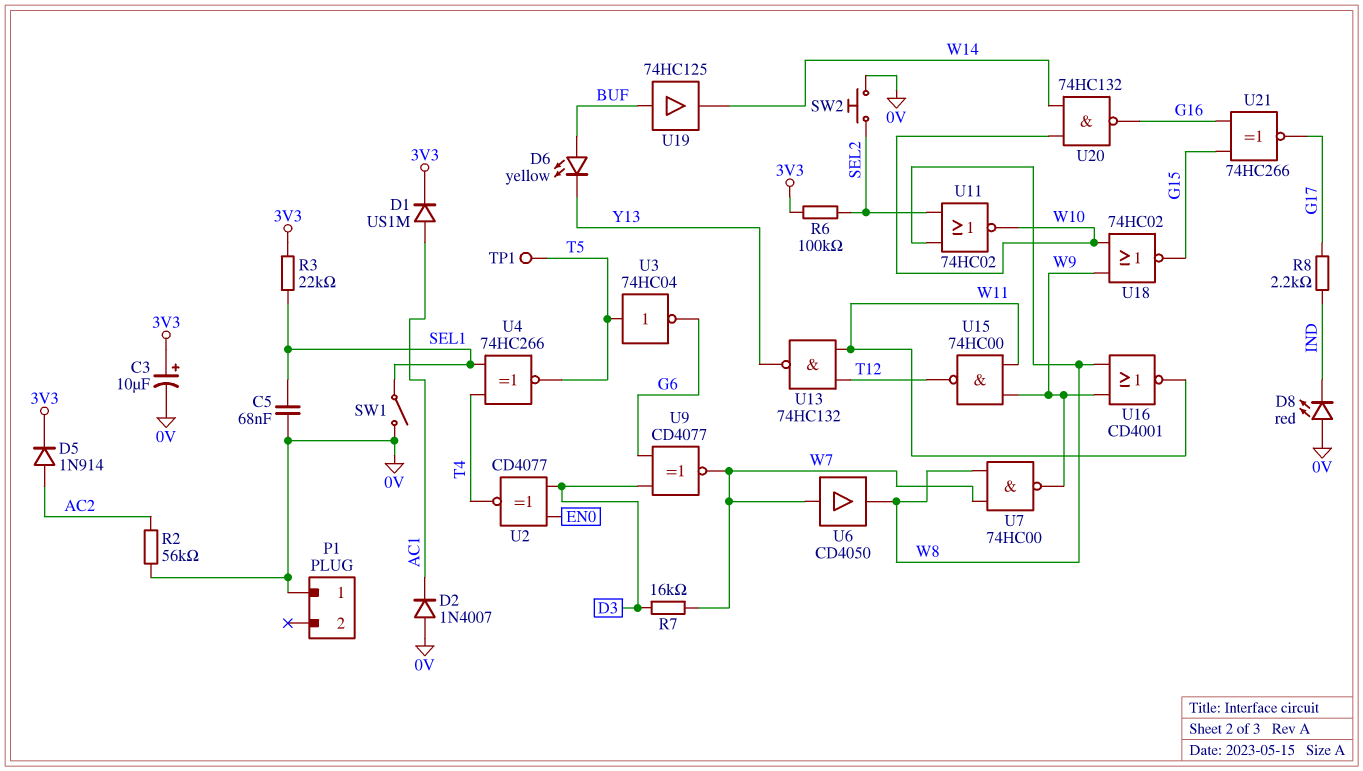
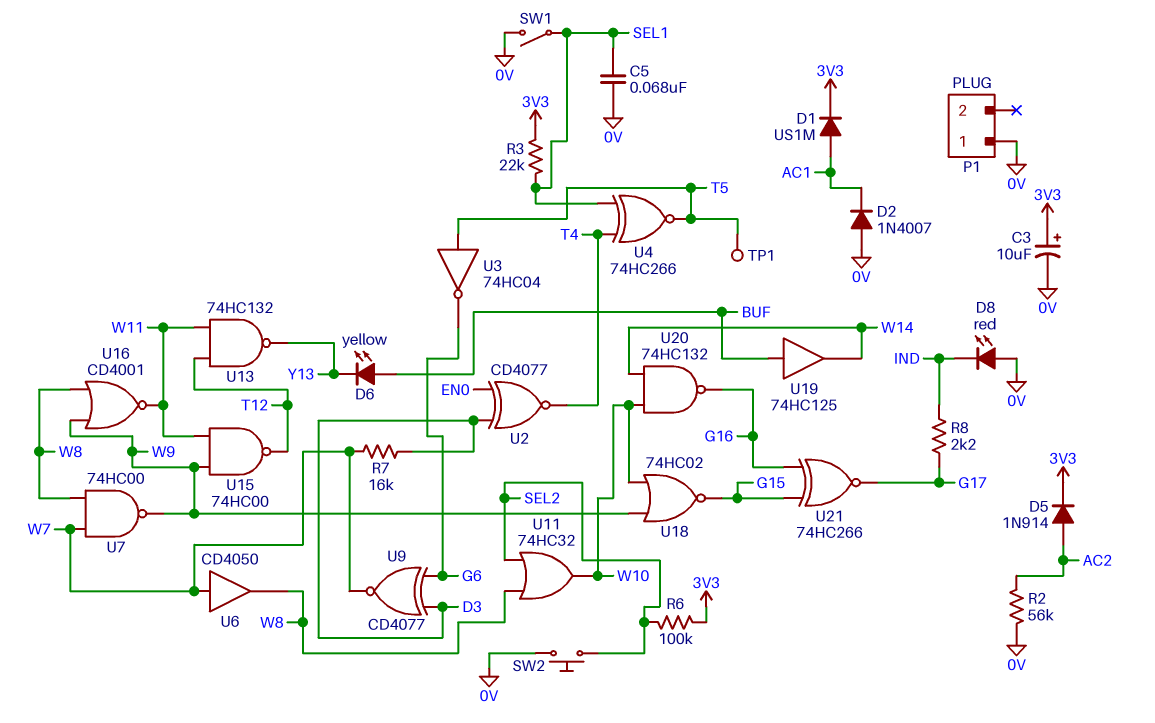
U11: NOR 74HC02 (in SEL2, in W8, out W10) -> OR 74HC32 (in SEL2, in W8, out W10)

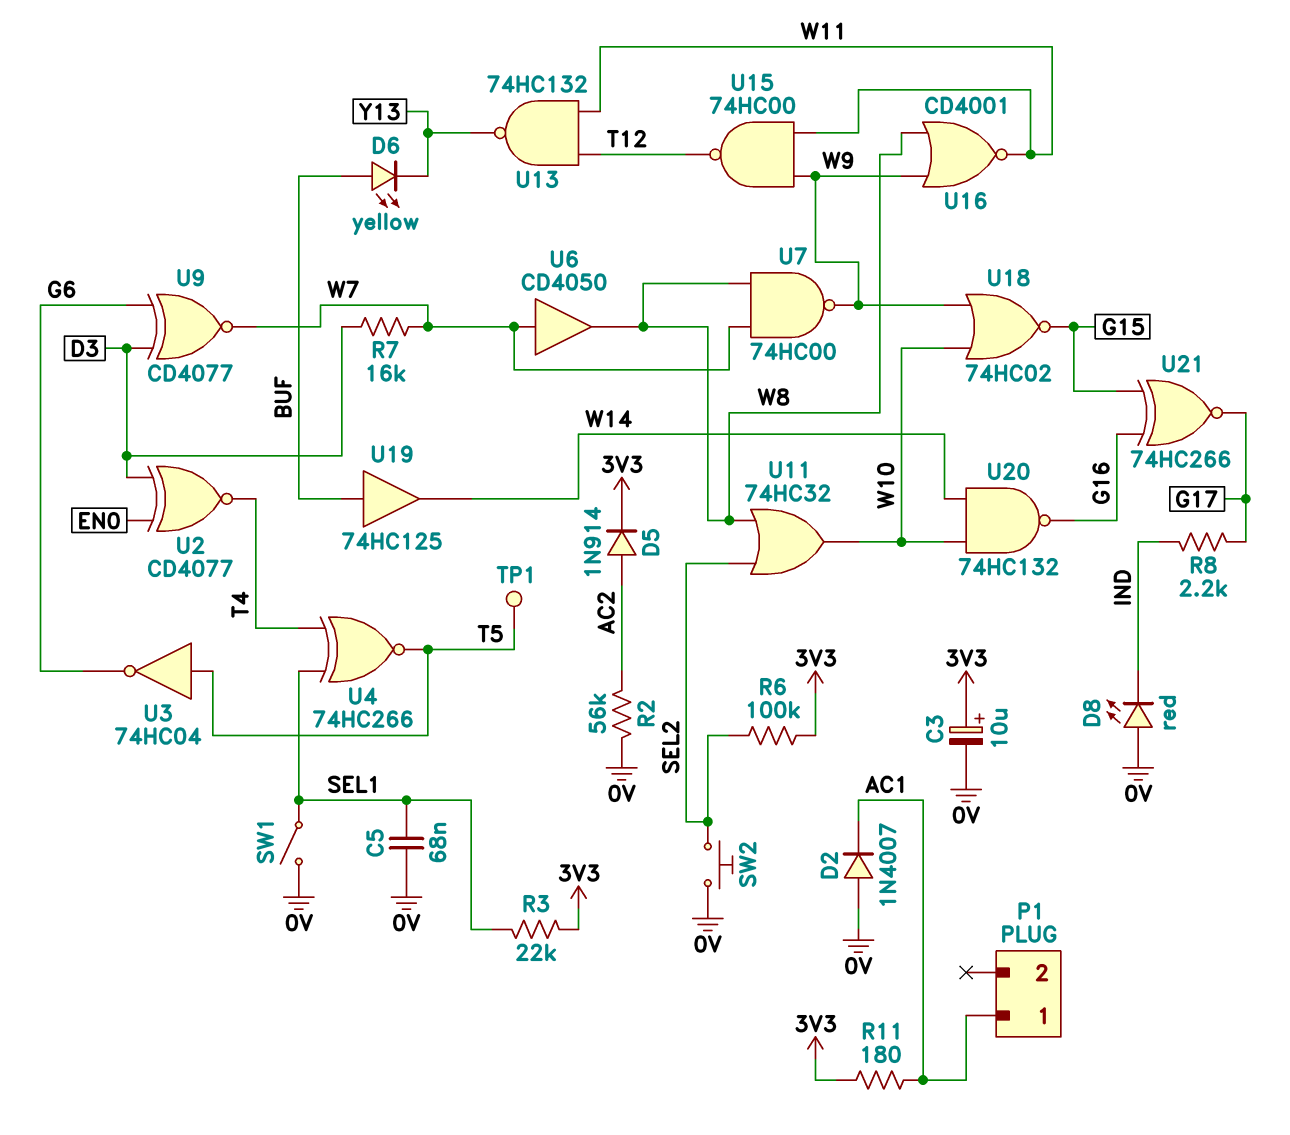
D1: diode US1M (A AC1, K 3V3) -> none
P1 pin 1: 0V -> AC1
R11: none -> 180 (3V3, AC1)

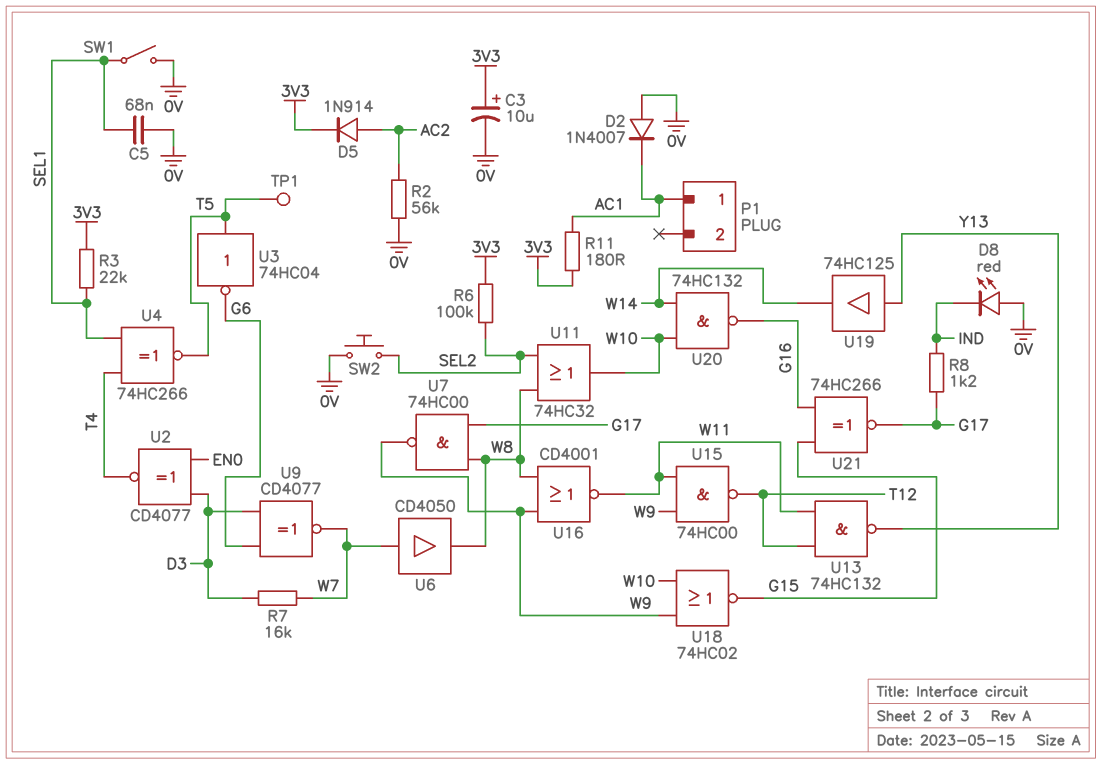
D6: LED yellow (A BUF, K Y13) -> none
R8: 2.2k (G17, IND) -> 1.2k (G17, IND)
U7: NAND 74HC00 (in W7, in W8, out W9) -> NAND 74HC00 (in G17, in W8, out W9)
U19: buffer 74HC125 (in BUF, out W14) -> buffer 74HC125 (in Y13, out W14)

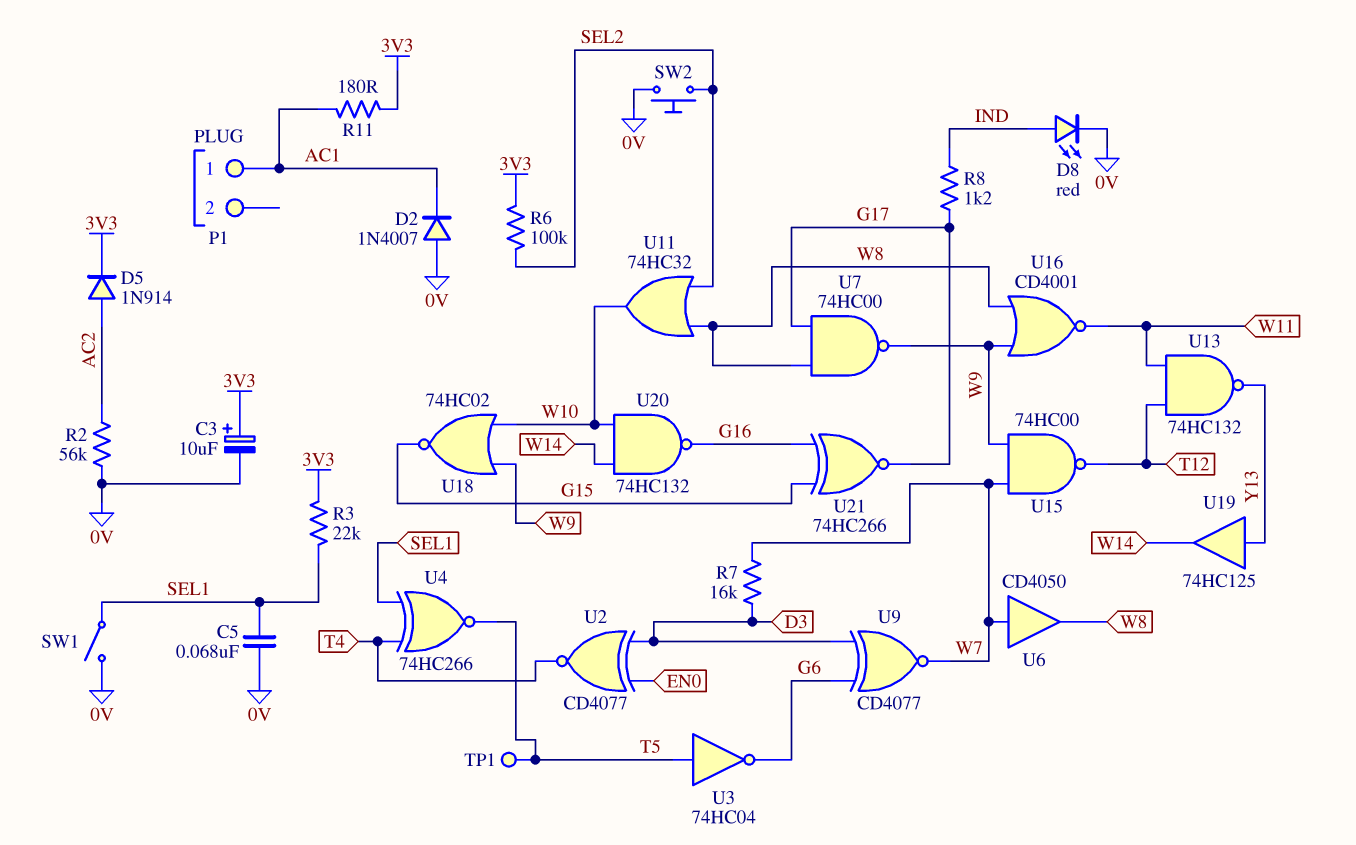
D8: LED red (A 0V, K IND) -> LED red (A IND, K 0V)
U15: NAND 74HC00 (in W9, in W11, out T12) -> NAND 74HC00 (in W7, in W9, out T12)

